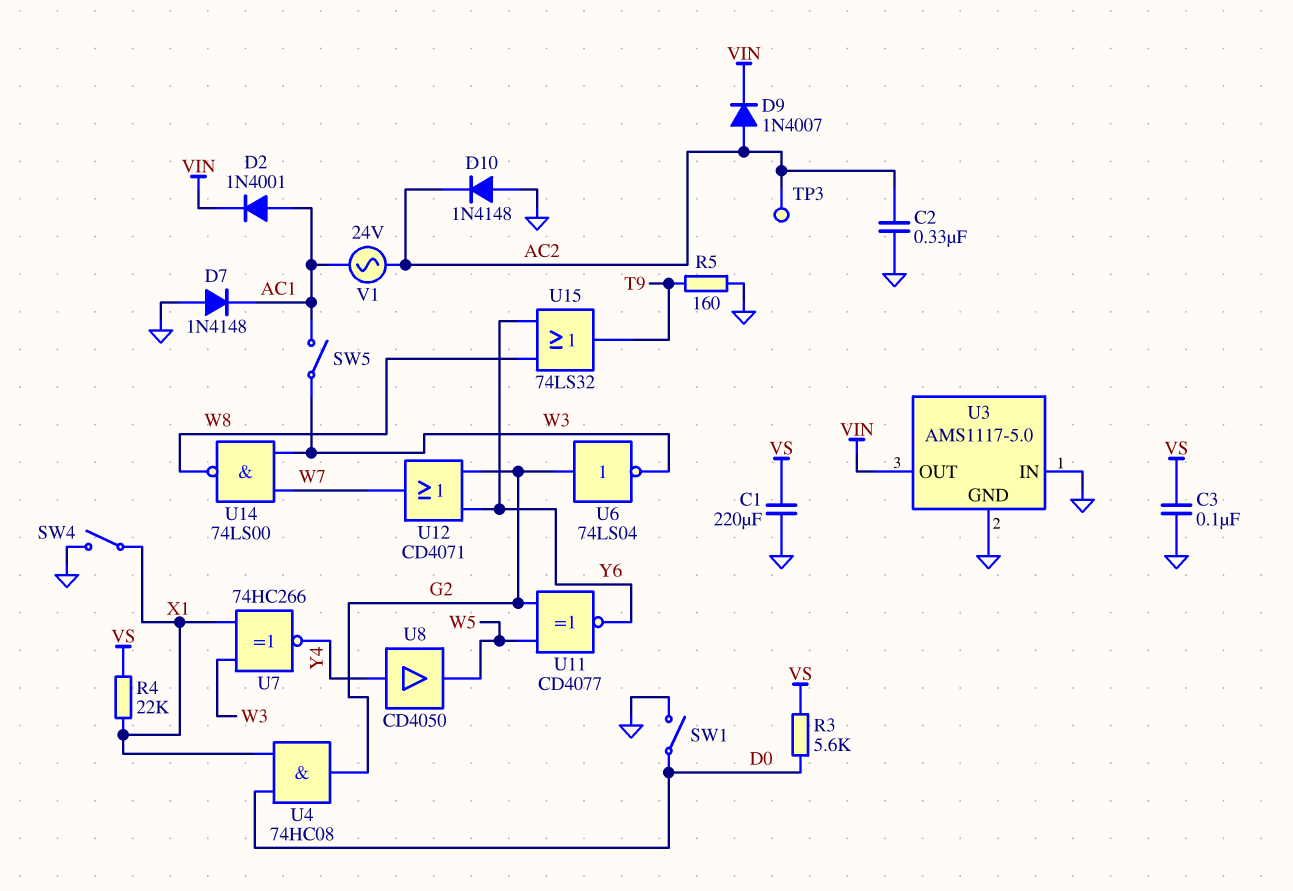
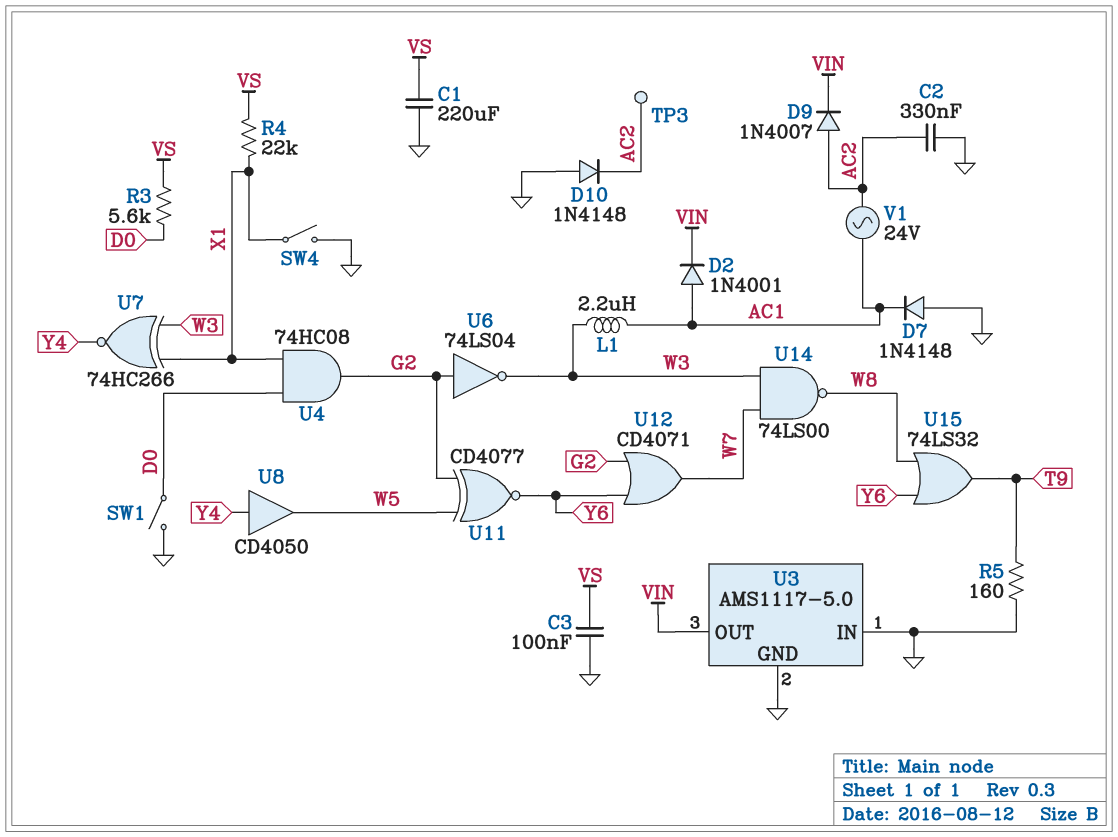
L1: none -> 2.2uH (AC1, W3)
SW5: switch (AC1, W3) -> none

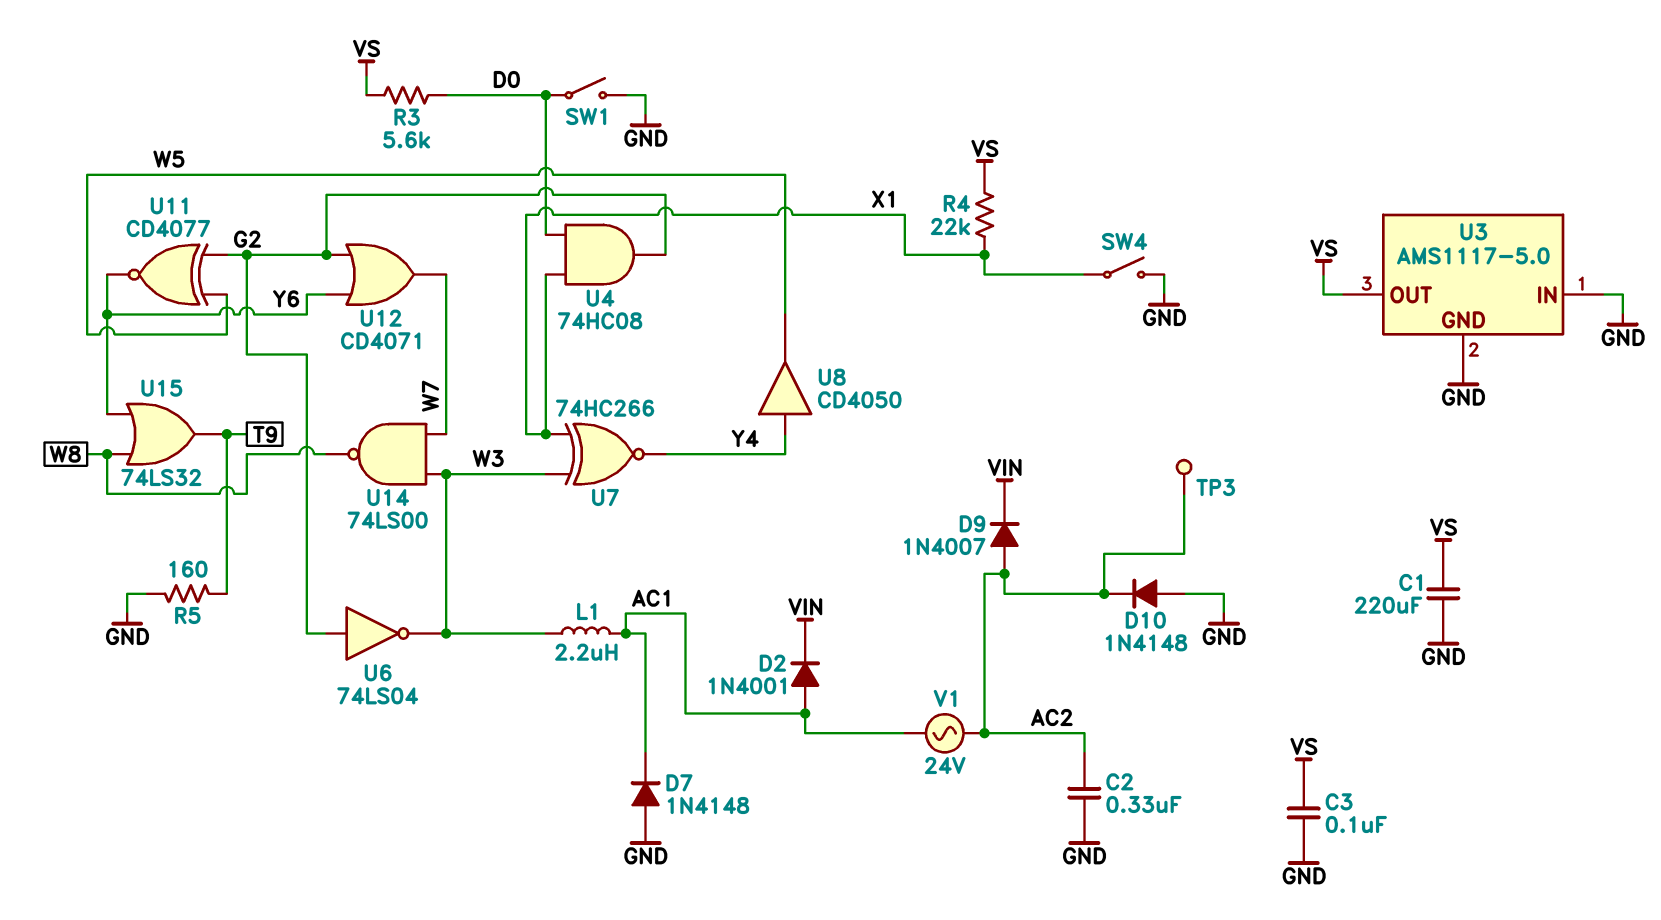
U3 pin OUT: VIN -> VS

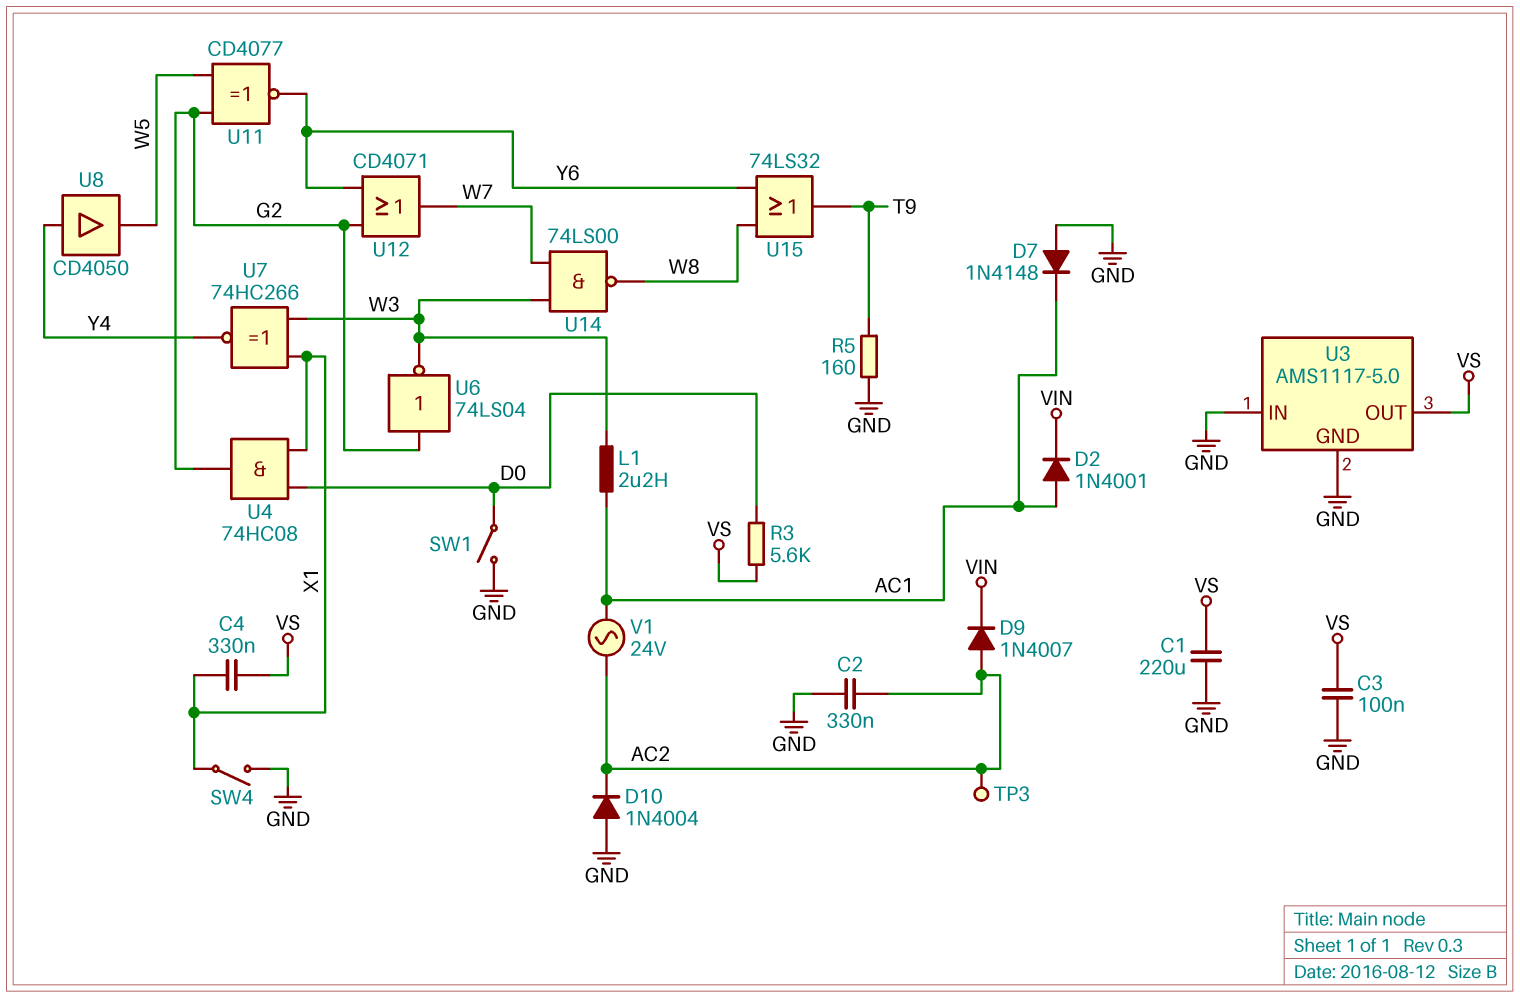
C4: none -> 330nF (VS, X1)
D10: diode 1N4148 (A GND, K AC2) -> diode 1N4004 (A GND, K AC2)
R4: 22k (VS, X1) -> none

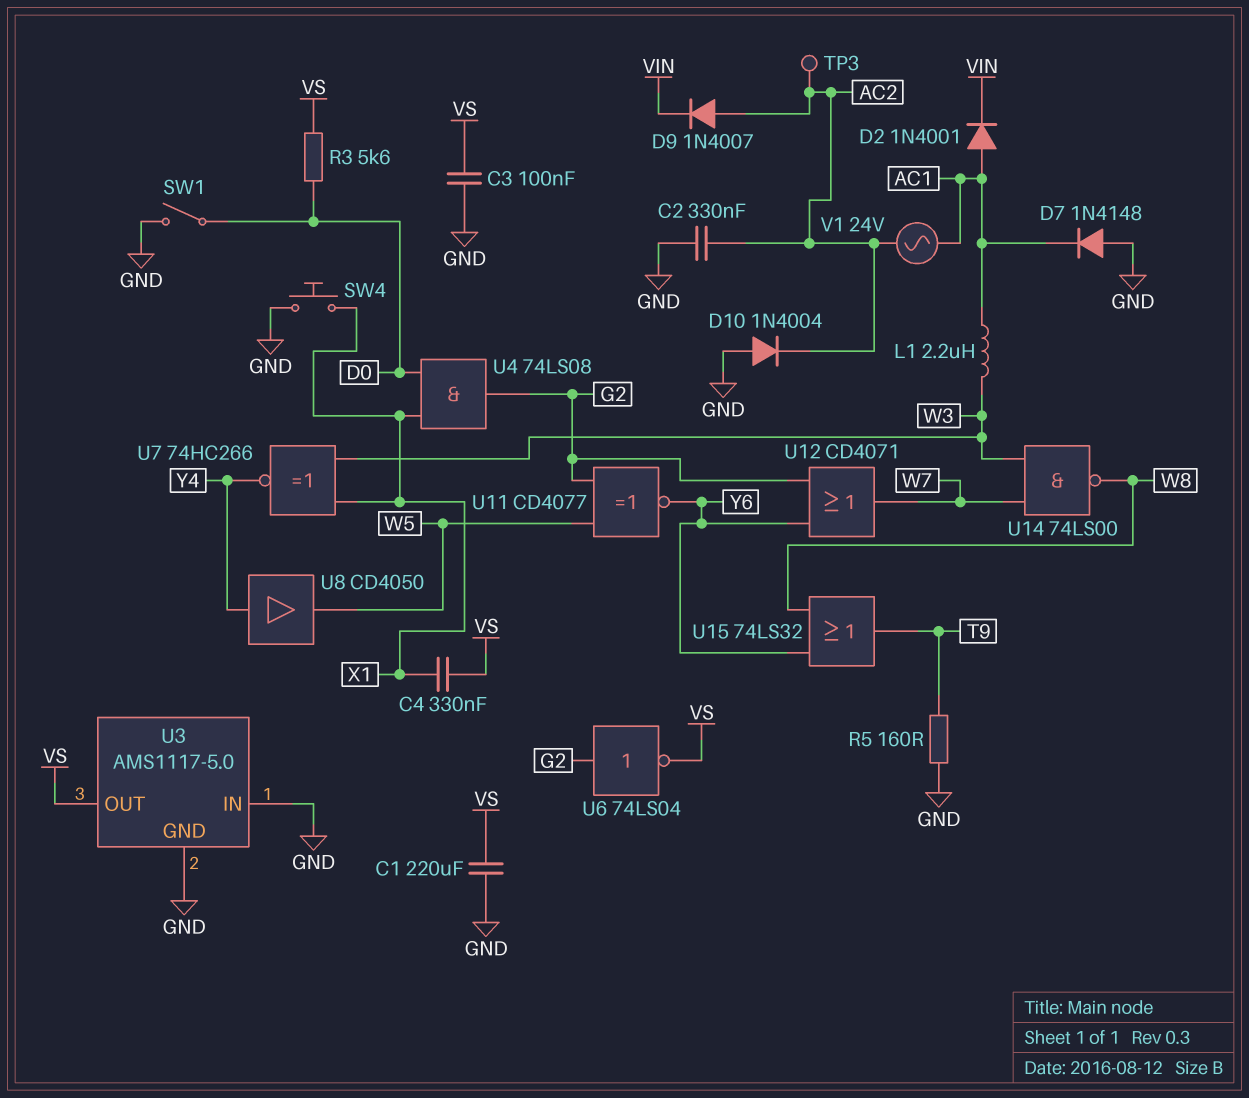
SW4: switch (GND, X1) -> button (GND, X1)
U4: AND 74HC08 (in D0, in X1, out G2) -> AND 74LS08 (in D0, in X1, out G2)
U6: NOT 74LS04 (in G2, out W3) -> NOT 74LS04 (in G2, out VS)

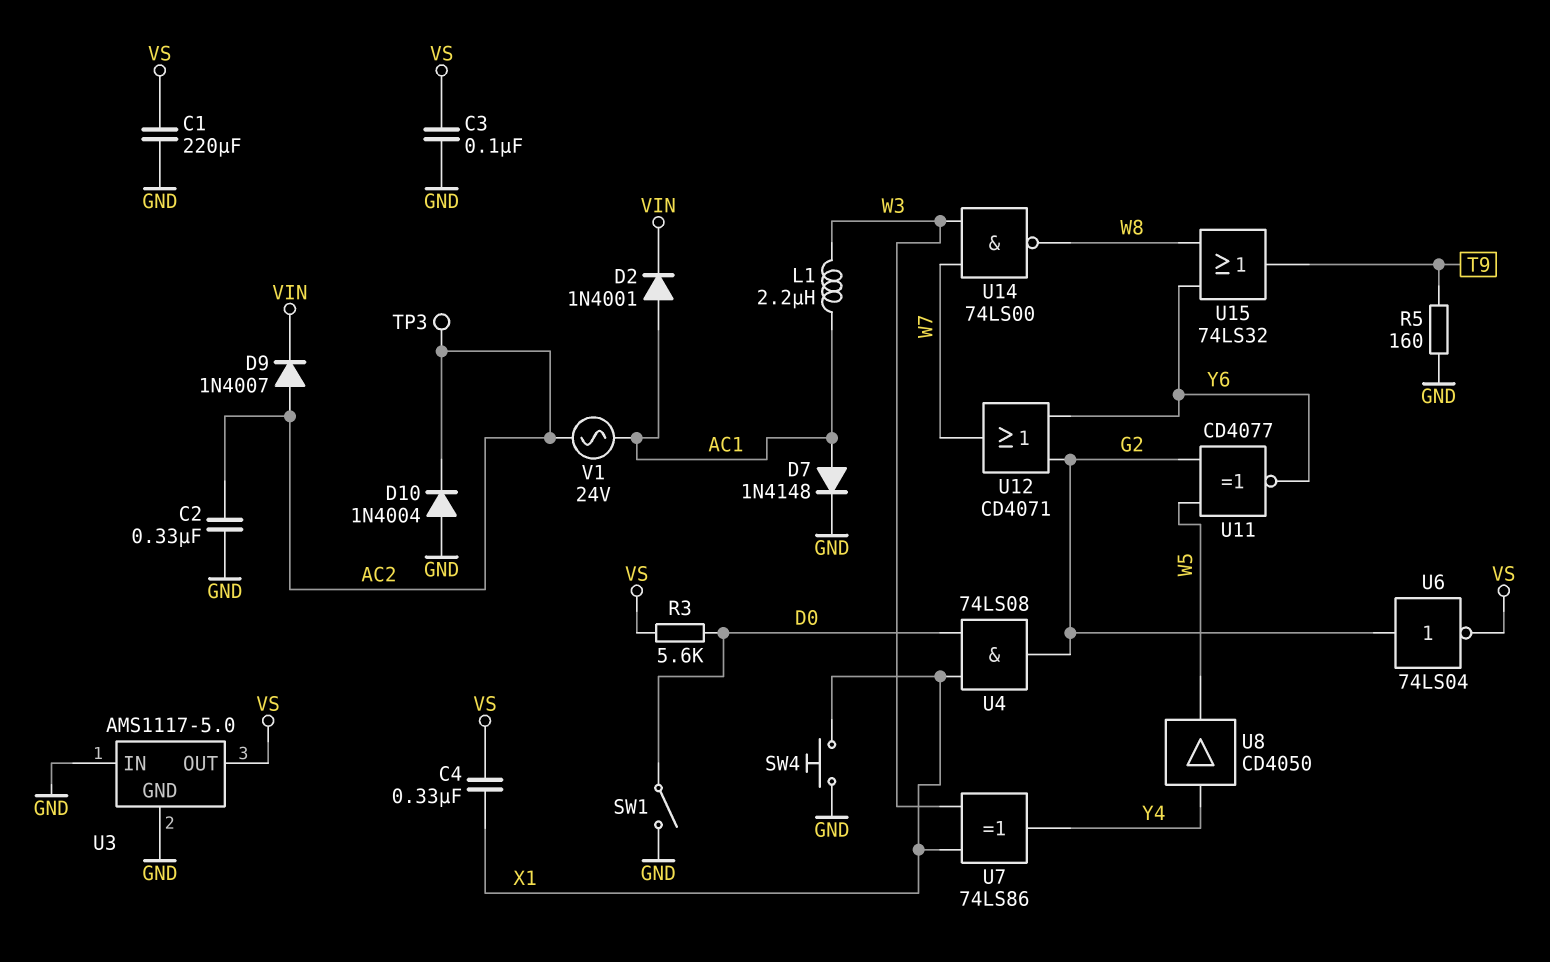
D7: diode 1N4148 (A GND, K AC1) -> diode 1N4148 (A AC1, K GND)
U7: XNOR 74HC266 (in W3, in X1, out Y4) -> XOR 74LS86 (in W3, in X1, out Y4)

